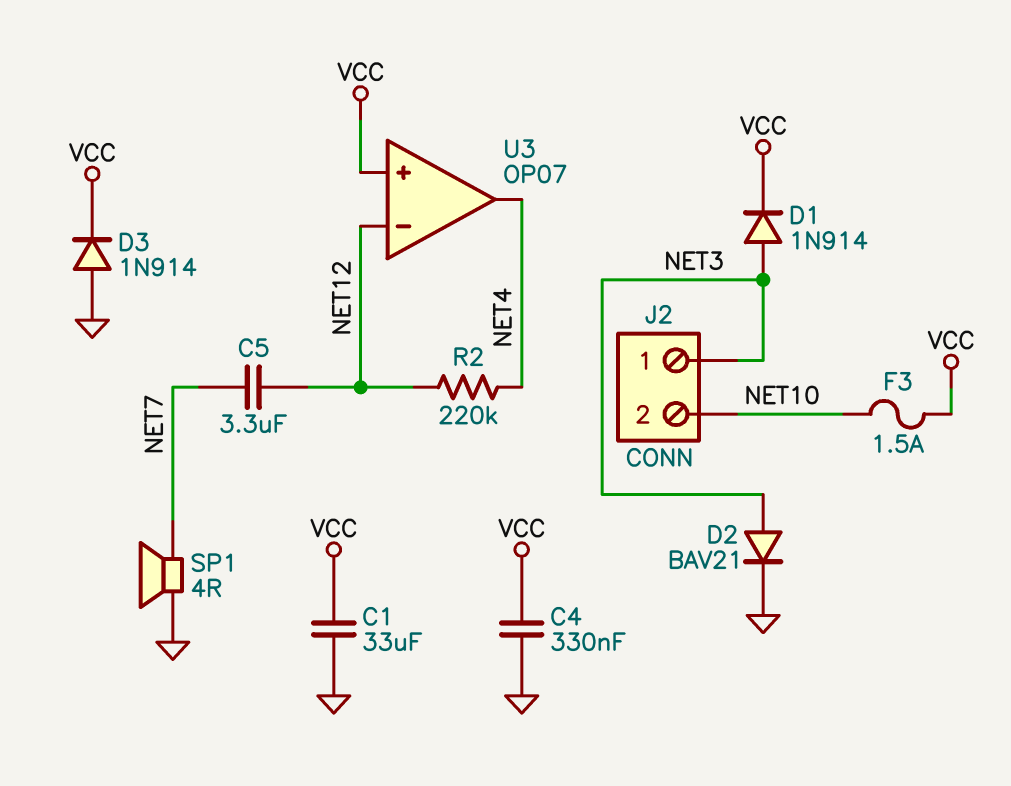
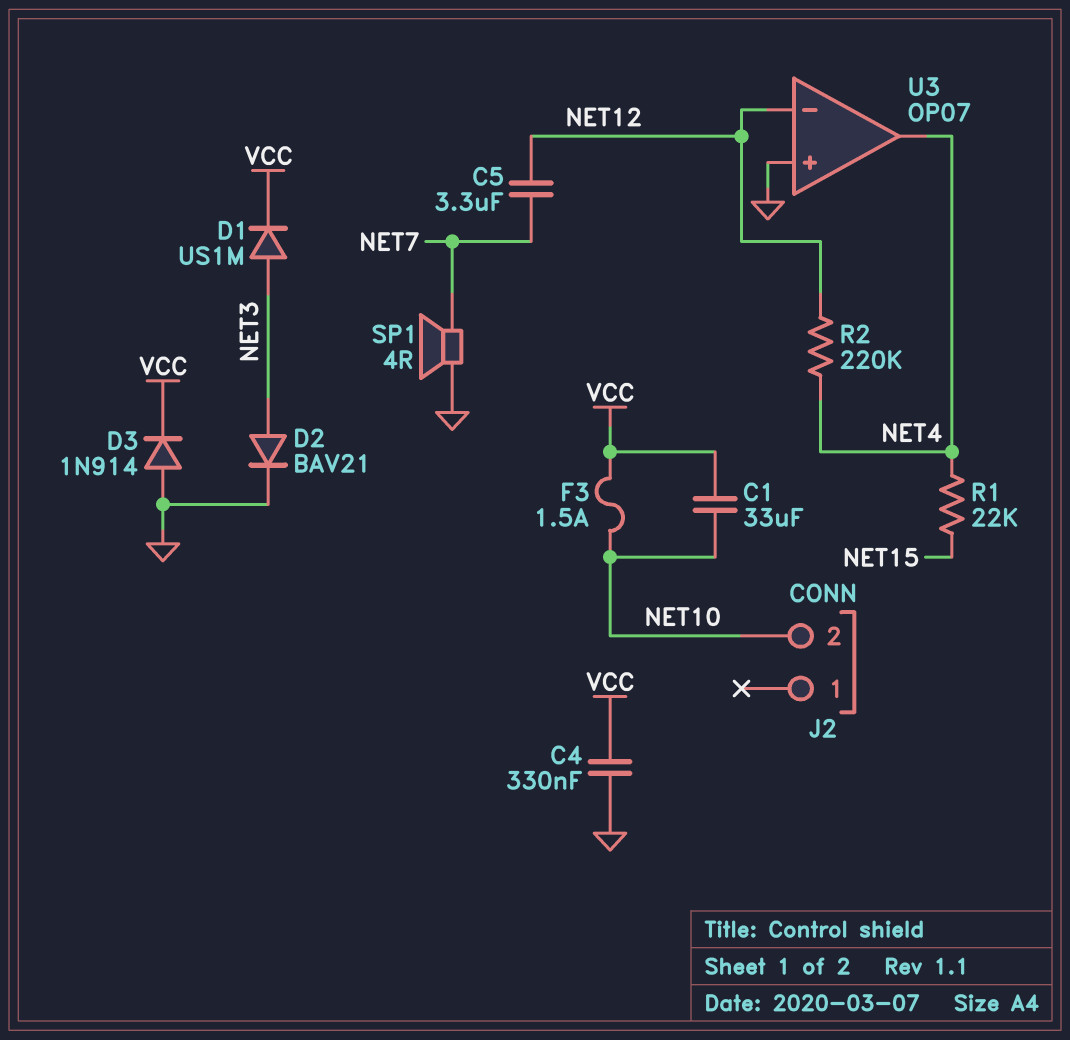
C1: 33uF (GND, VCC) -> 33uF (NET10, VCC)
D1: diode 1N914 (A NET3, K VCC) -> diode US1M (A NET3, K VCC)
J2 pin 1: NET3 -> none
R1: none -> 22k (NET4, NET15)
U3 pin in+: VCC -> GND

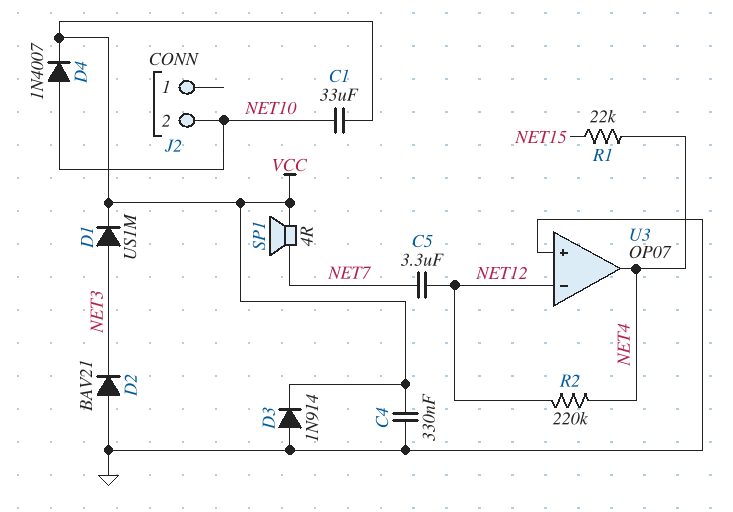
D2: diode BAV21 (A NET3, K GND) -> diode BAV21 (A GND, K NET3)
D4: none -> diode 1N4007 (A NET10, K VCC)
F3: 1.5A (NET10, VCC) -> none
SP1: speaker 4R (GND, NET7) -> speaker 4R (NET7, VCC)

